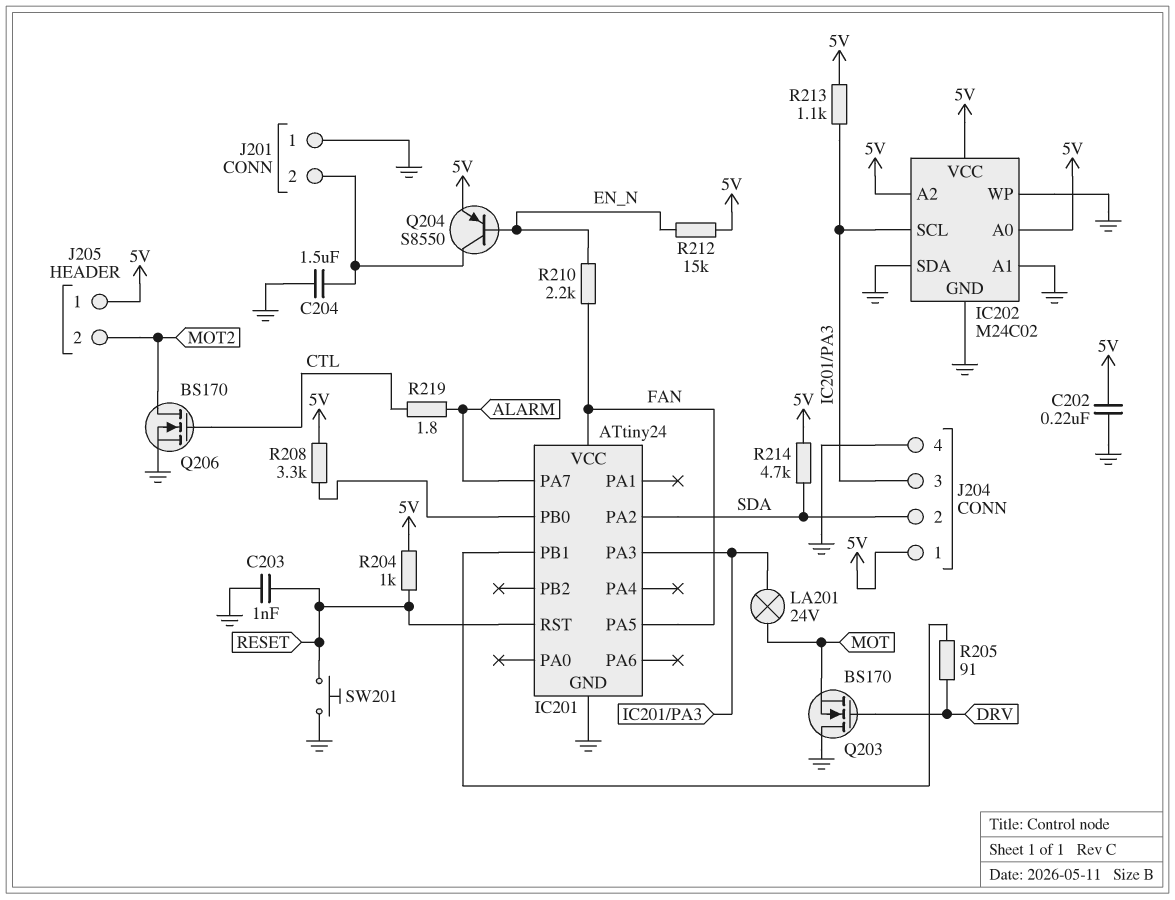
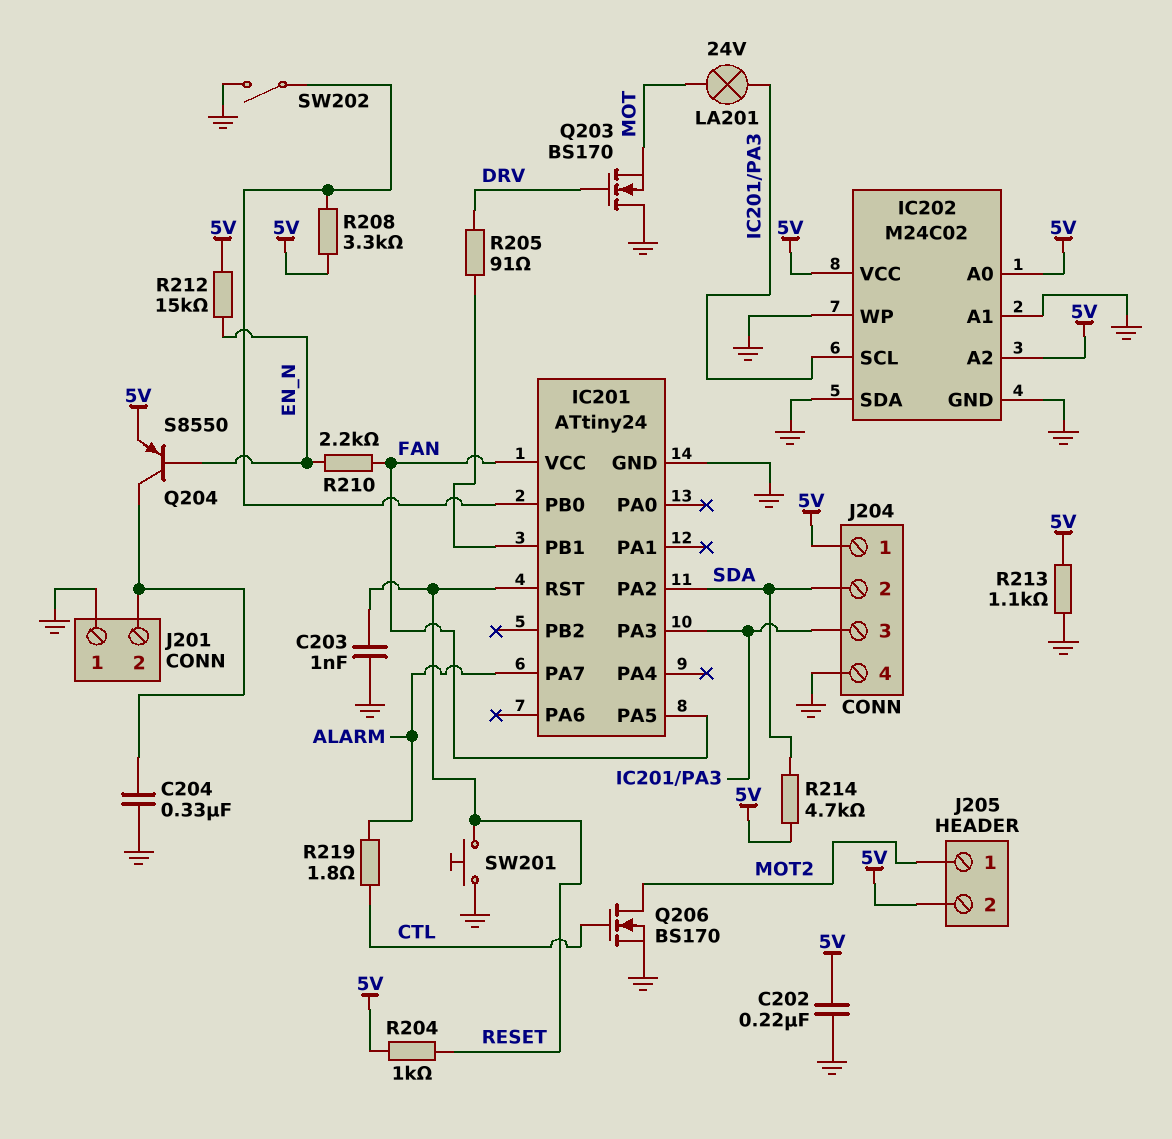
C204: 1.5uF (GND, J201/2) -> 330nF (GND, J201/2)
J205 pin 1: 5V -> MOT2
J205 pin 2: MOT2 -> 5V
R213: 1.1k (5V, IC201/PA3) -> 1.1k (5V, GND)
SW202: none -> switch (GND, IC201/PB0)

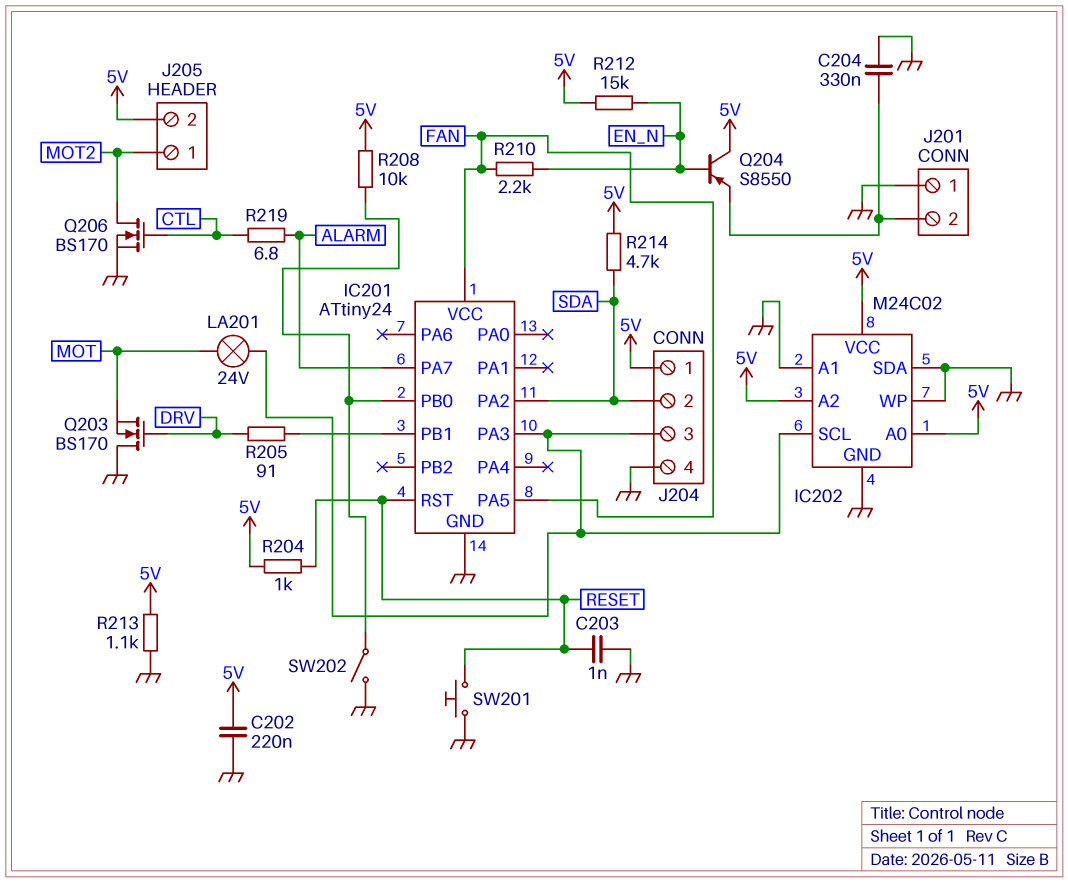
Q204: PNP S8550 (B EN_N, C J201/2, E 5V) -> PNP S8550 (B EN_N, C 5V, E J201/2)
R208: 3.3k (5V, IC201/PB0) -> 10k (5V, IC201/PB0)
R219: 1.8 (ALARM, CTL) -> 6.8 (ALARM, CTL)

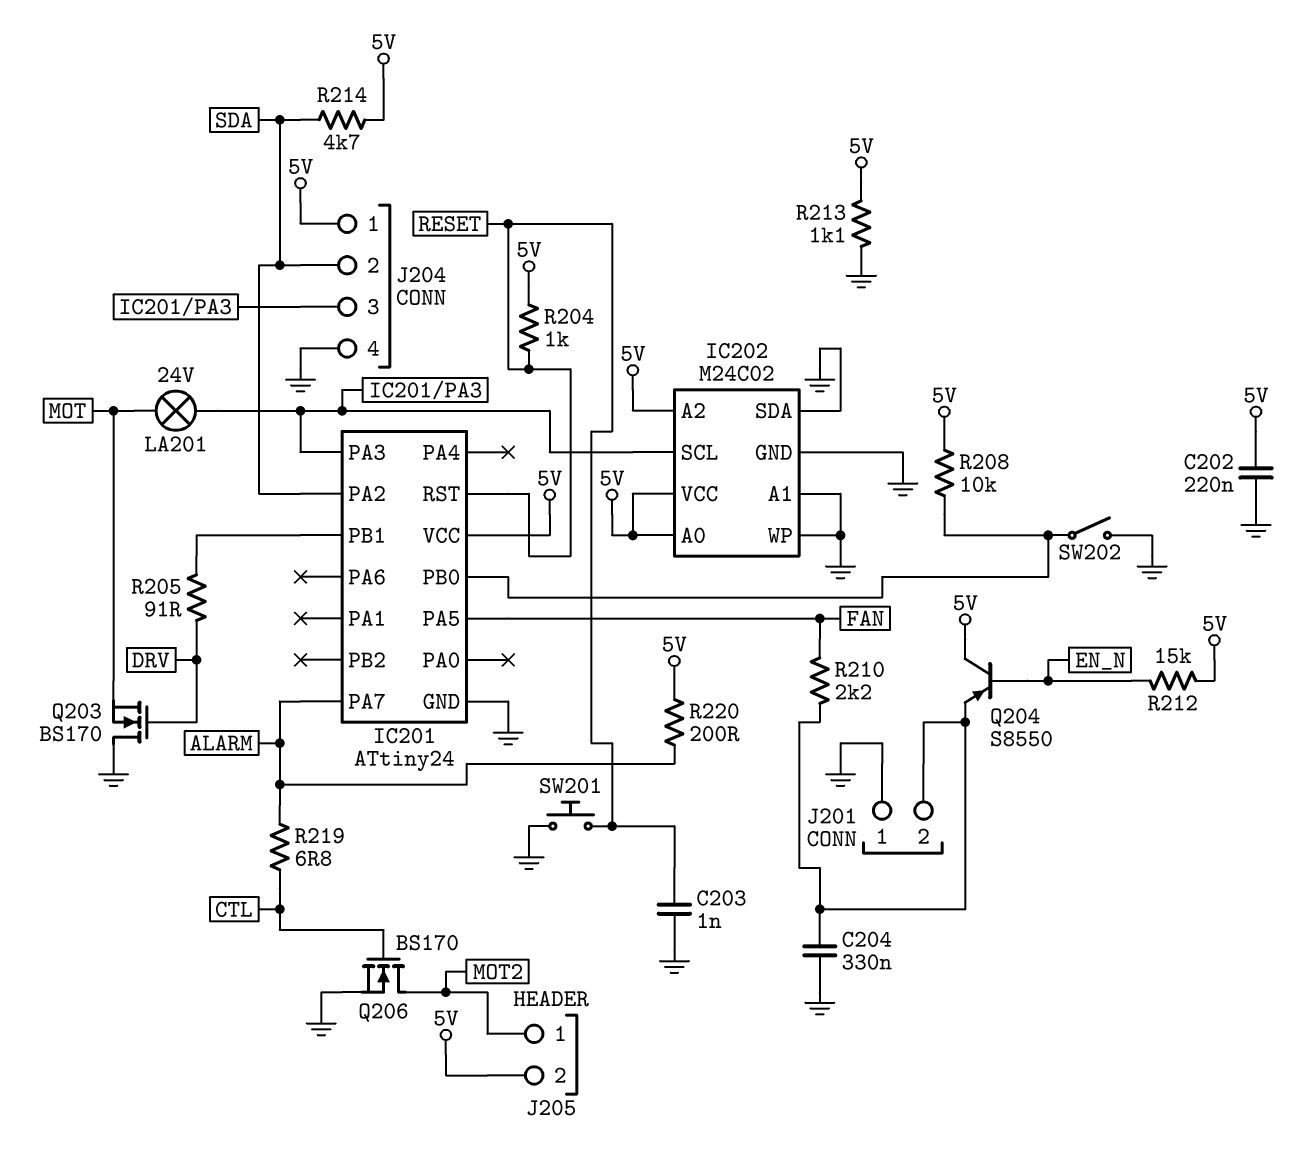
IC201 pin VCC: FAN -> 5V
R210: 2.2k (EN_N, FAN) -> 2.2k (FAN, J201/2)
R220: none -> 200 (5V, ALARM)

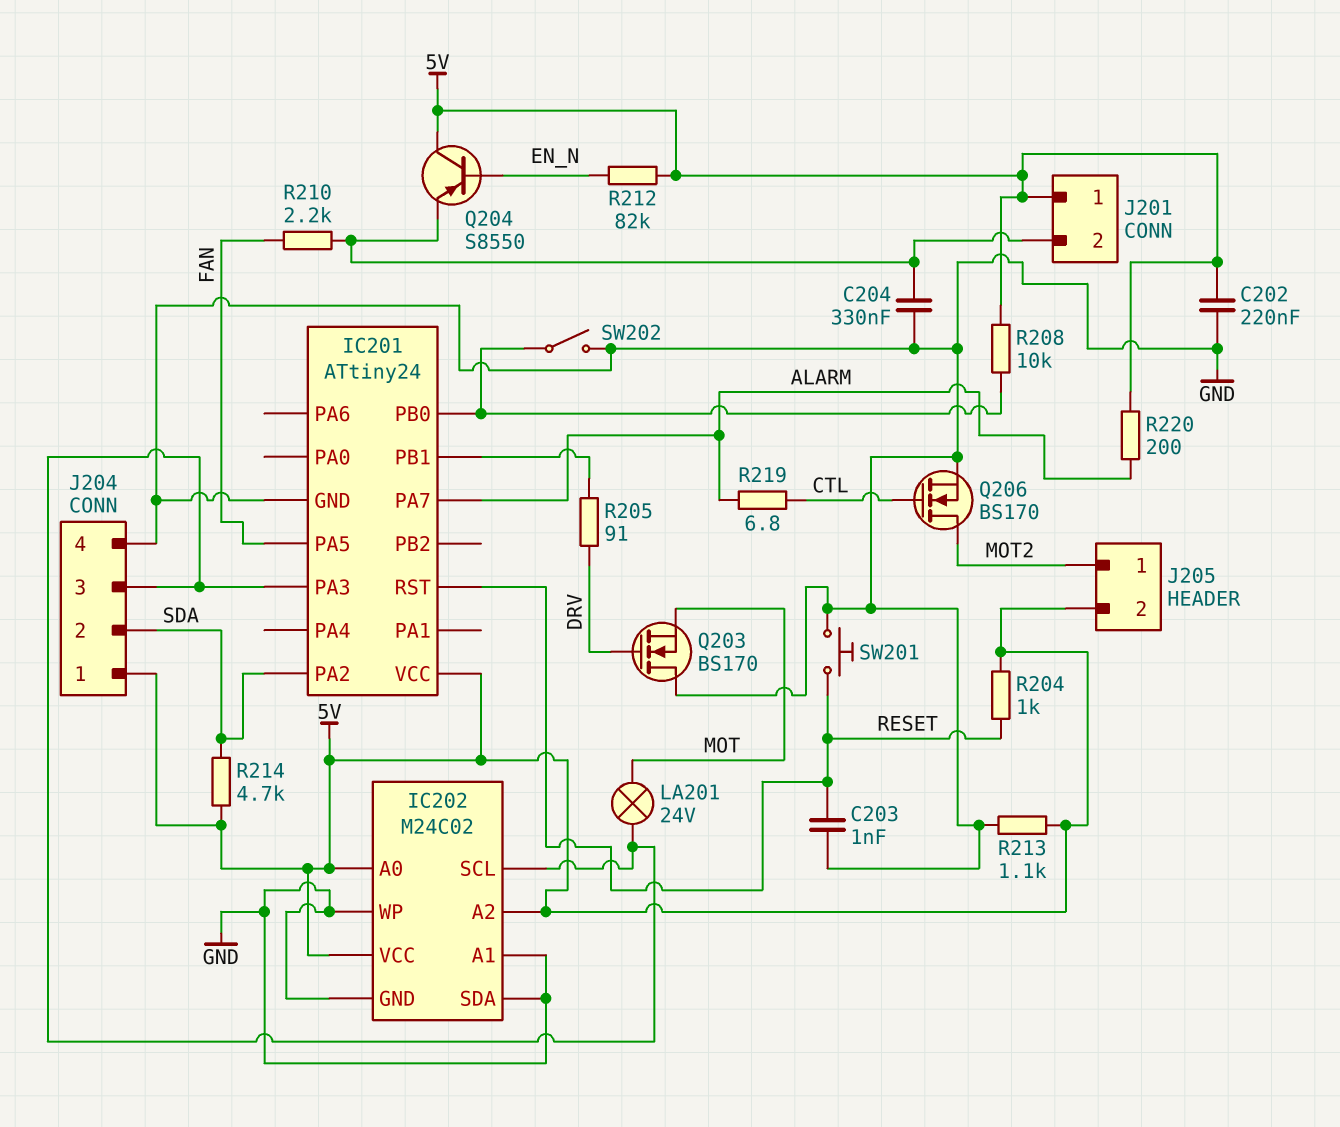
J201 pin 1: GND -> 5V
R212: 15k (5V, EN_N) -> 82k (5V, EN_N)

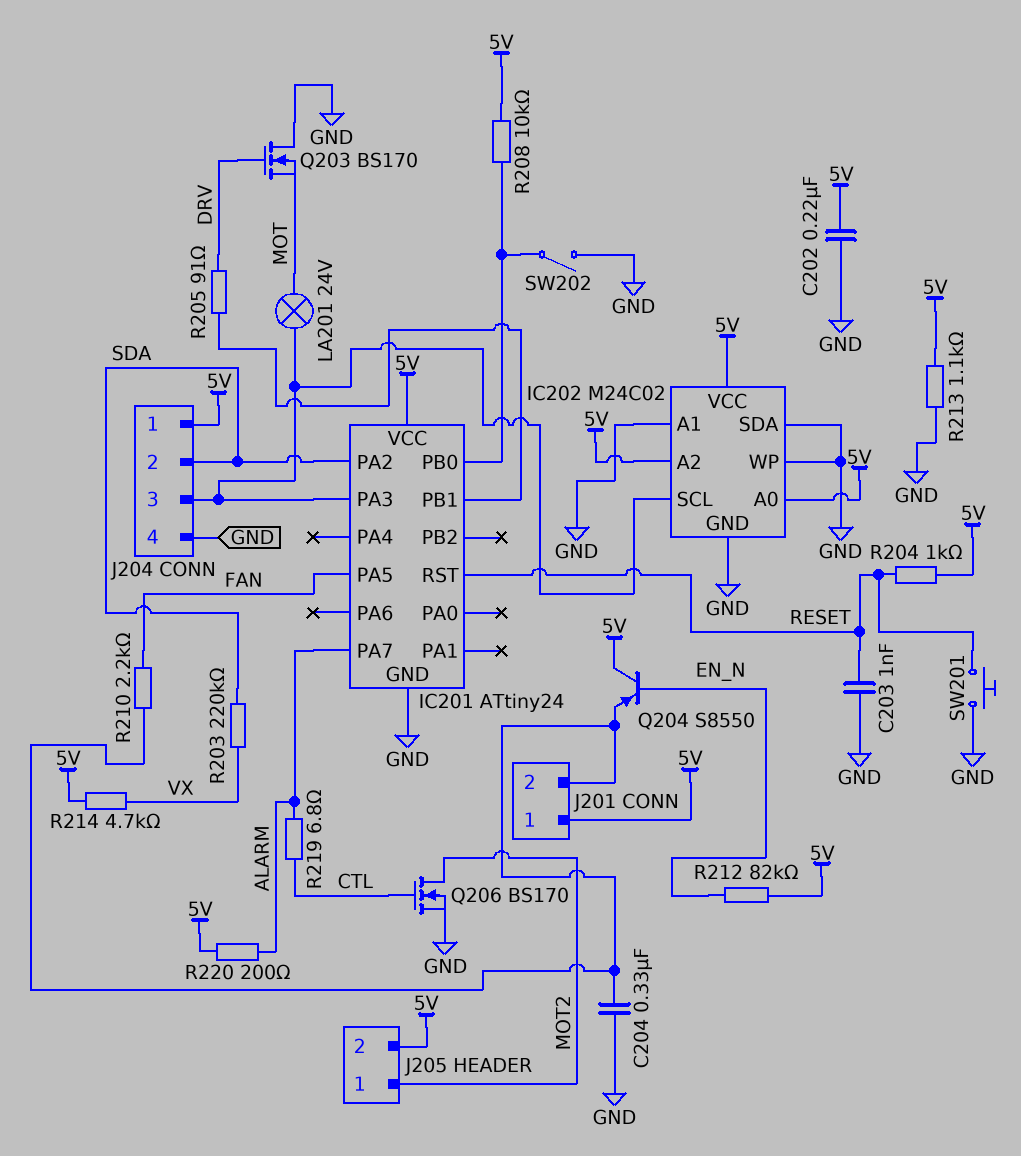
R203: none -> 220k (SDA, VX)
R214: 4.7k (5V, SDA) -> 4.7k (5V, VX)

